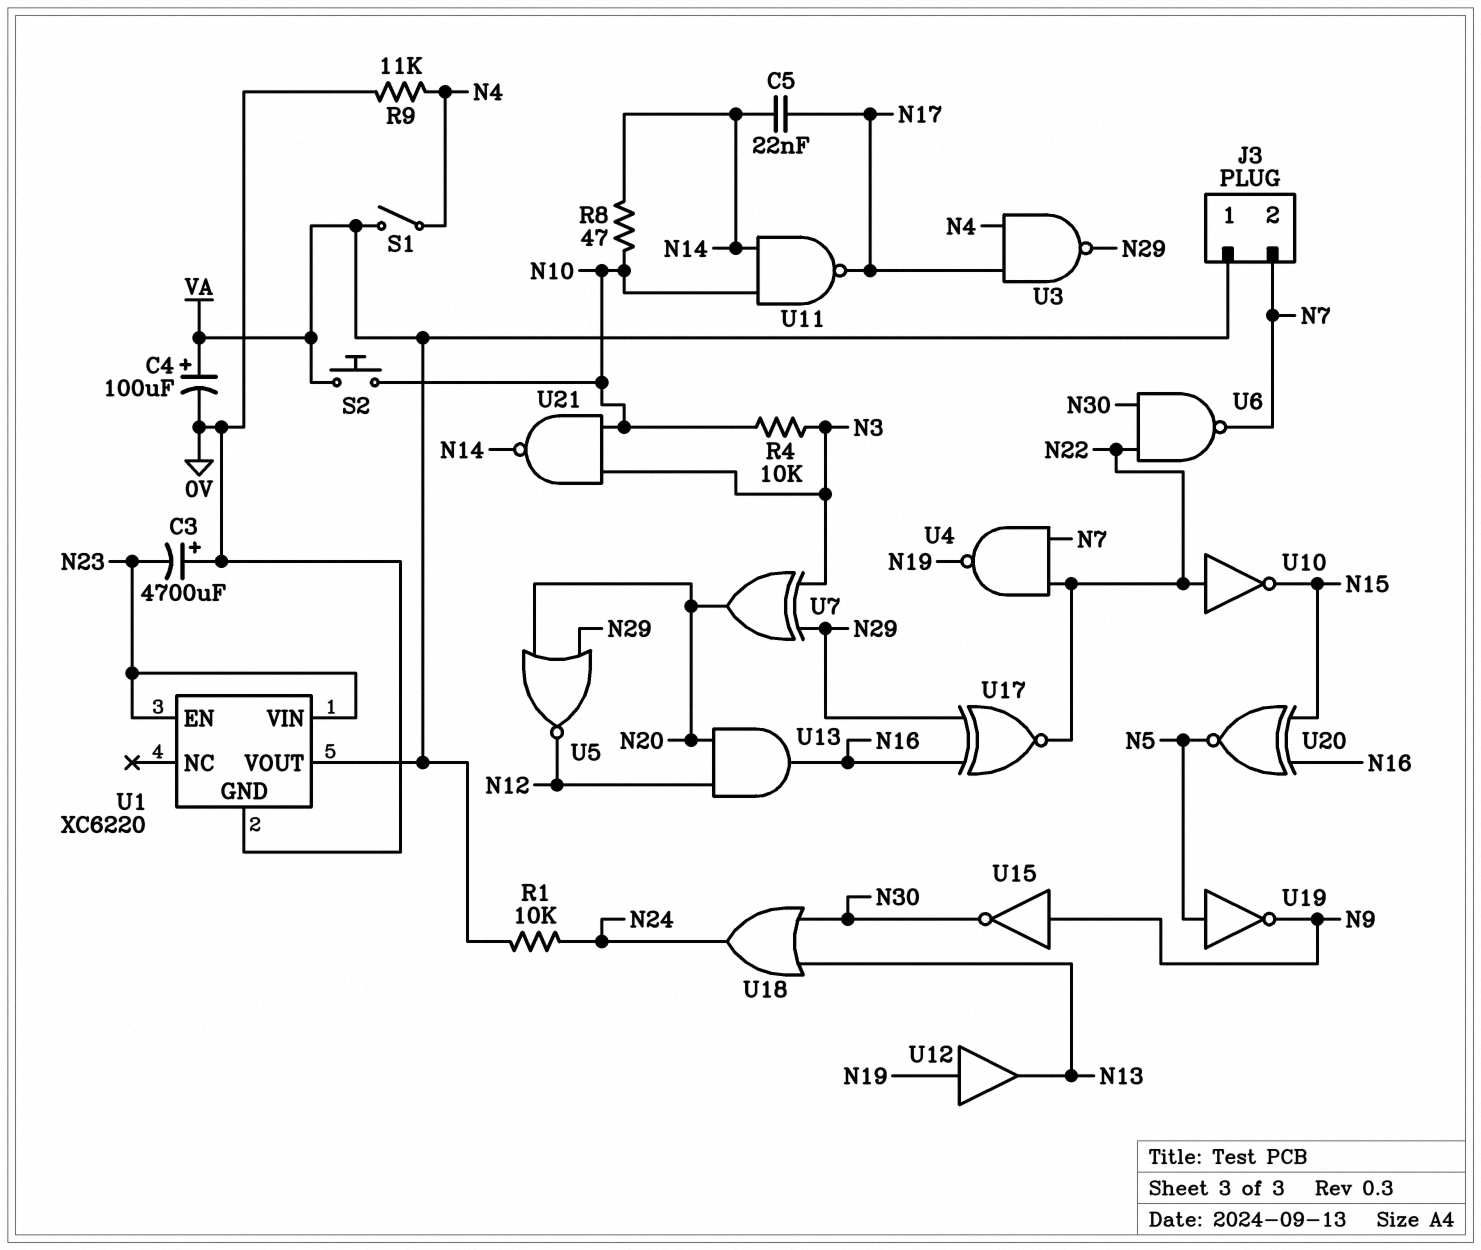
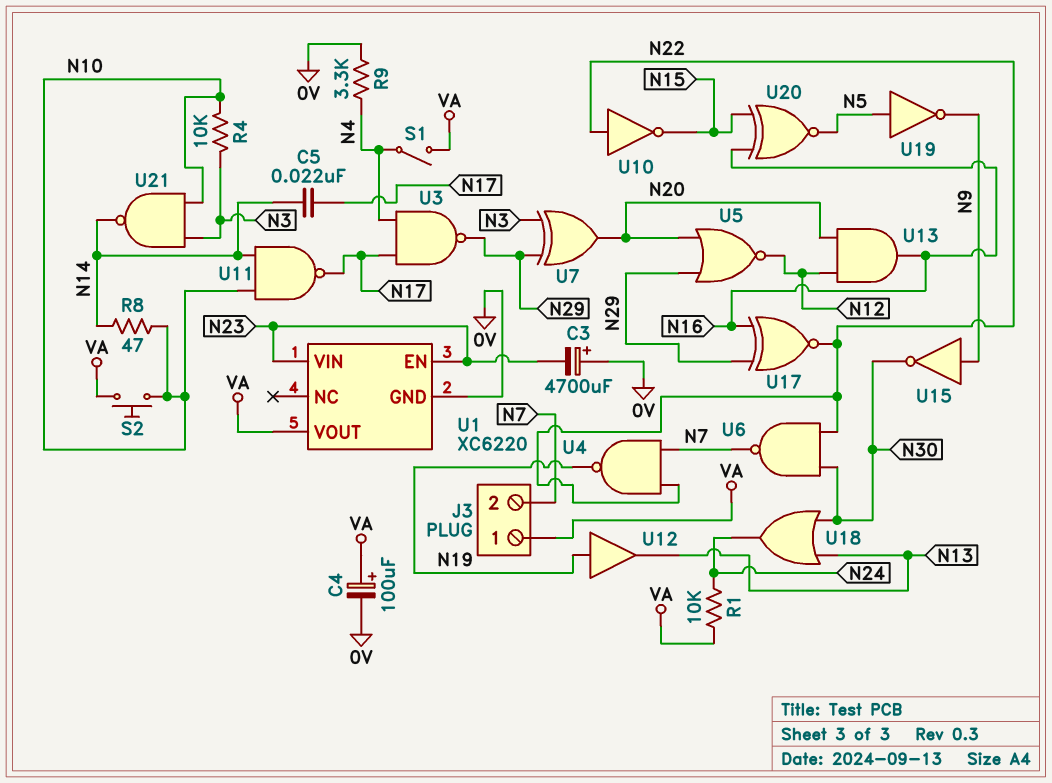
R9: 11k (0V, N4) -> 3.3k (0V, N4)

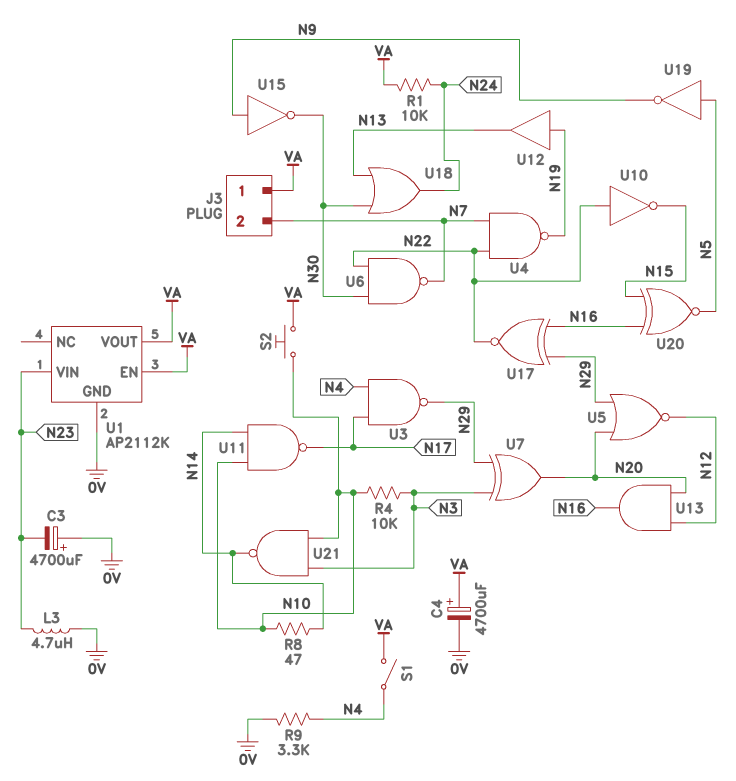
C4: 100uF (plus VA, minus 0V) -> 4700uF (plus VA, minus 0V)
C5: 22nF (N14, N17) -> none
L3: none -> 4.7uH (0V, N23)
U1: XC6220 -> AP2112K
U1 pin EN: N23 -> VA

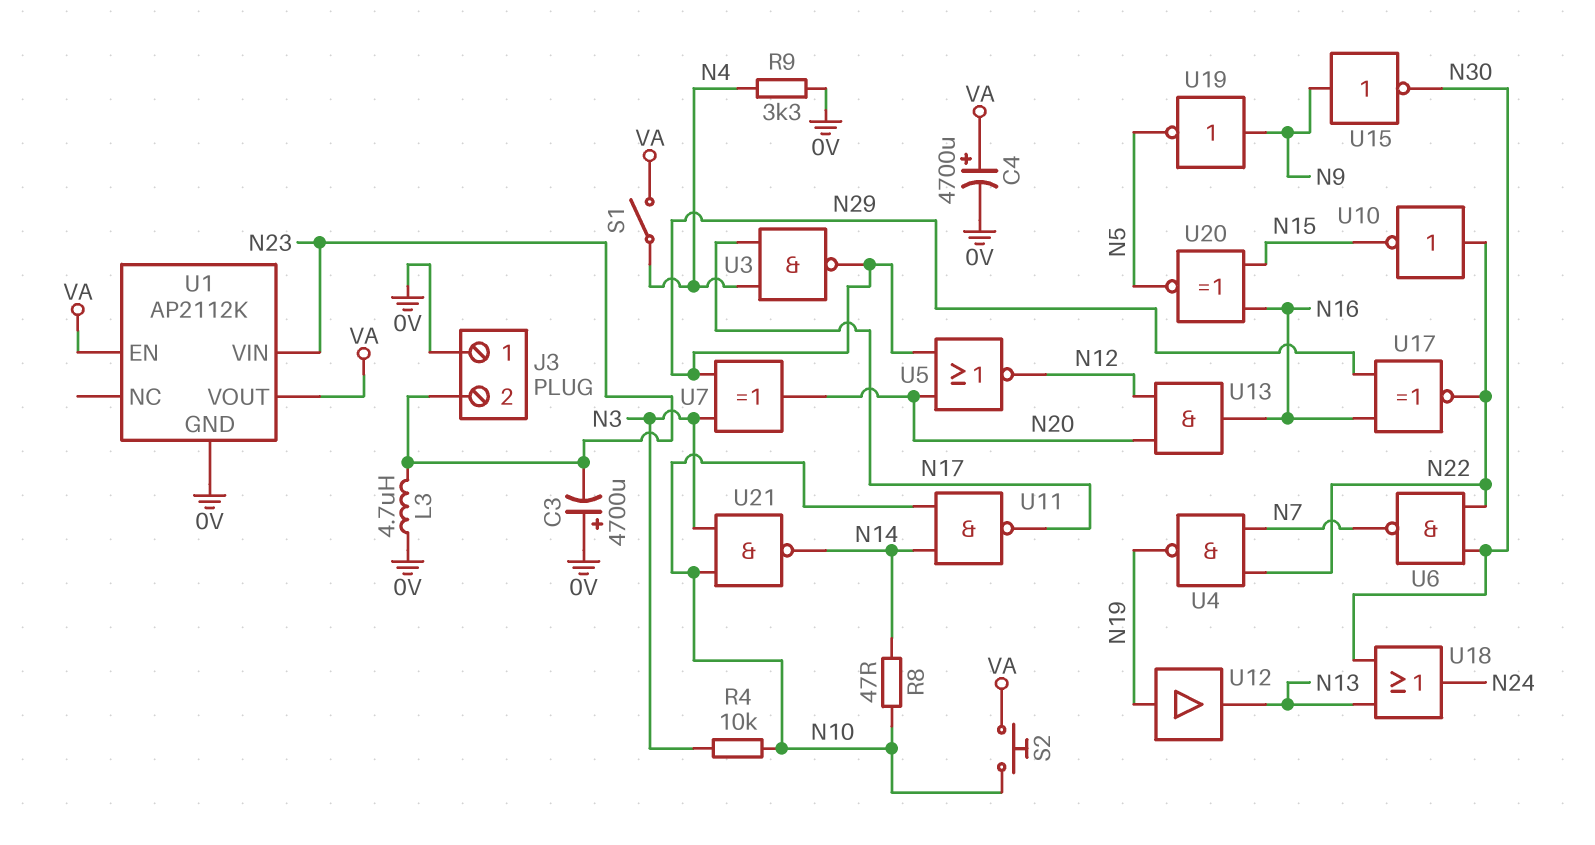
J3 pin 1: VA -> 0V
J3 pin 2: N7 -> N23
R1: 10k (N24, VA) -> none
U19: NOT (in N5, out N9) -> NOT (in N9, out N5)

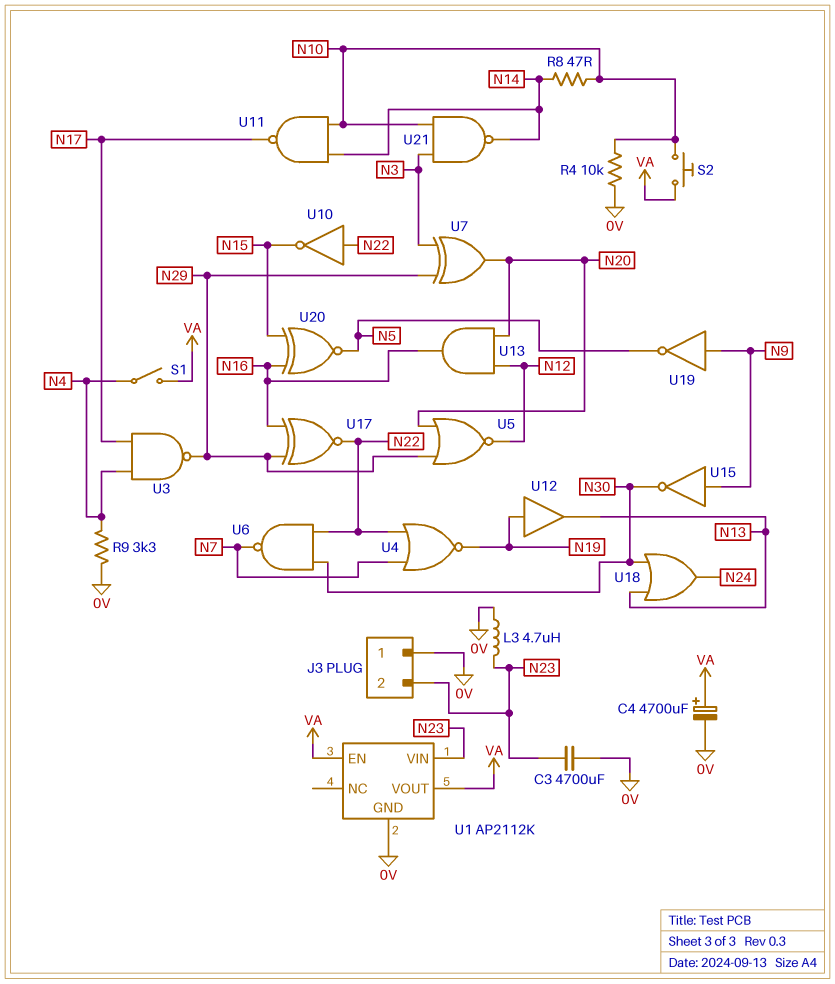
C3: 4700uF (plus 0V, minus N23) -> 4700uF (0V, N23)
R4: 10k (N3, N10) -> 10k (0V, N10)
U4: NAND (in N7, in N22, out N19) -> NOR (in N7, in N22, out N19)

